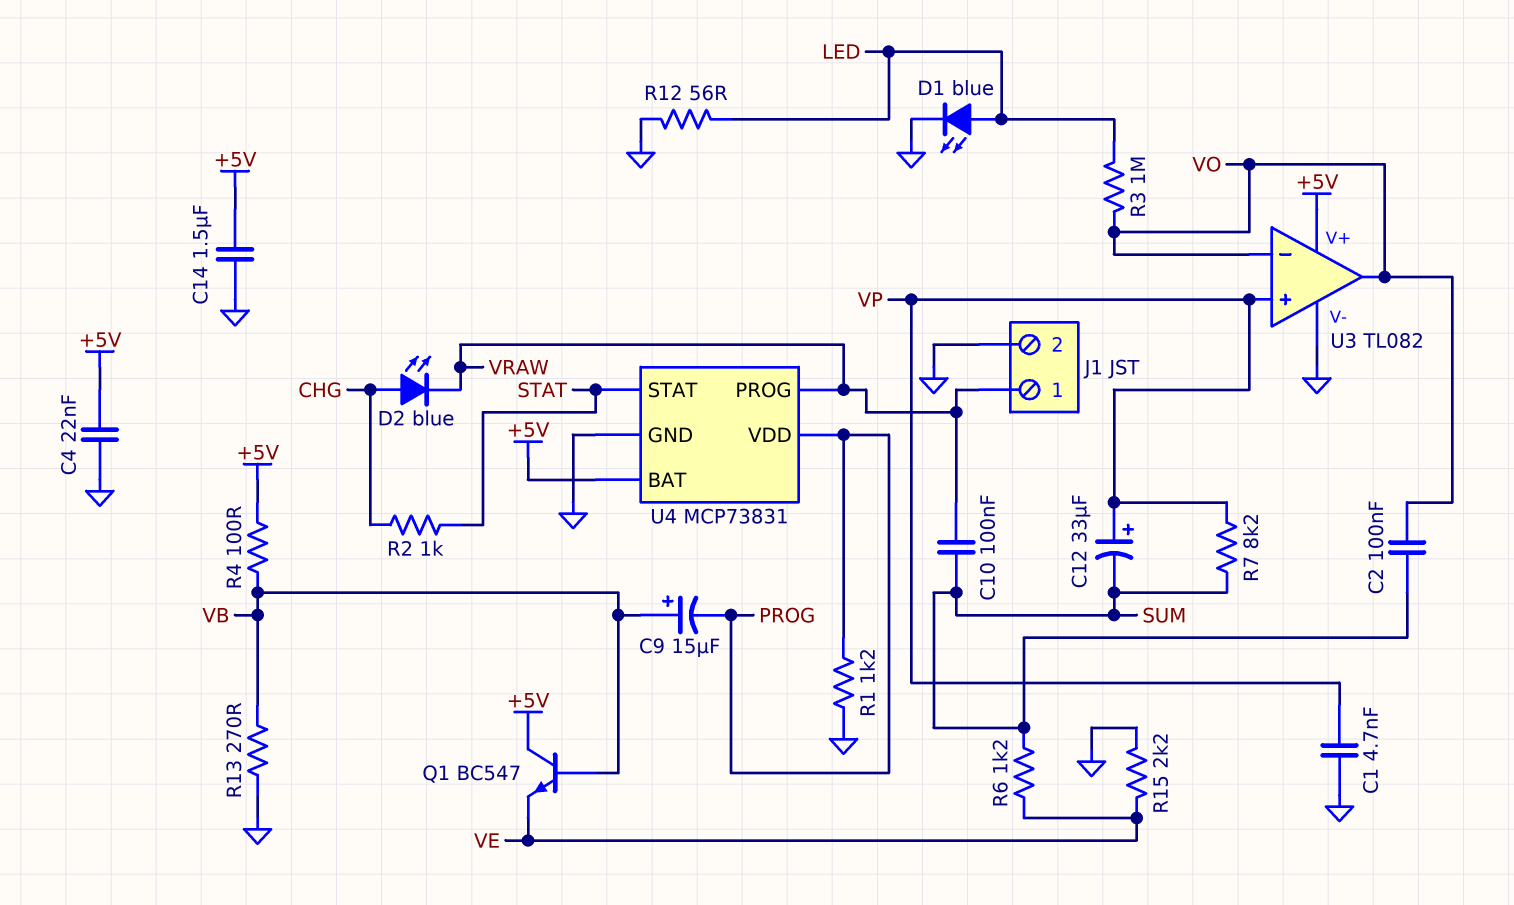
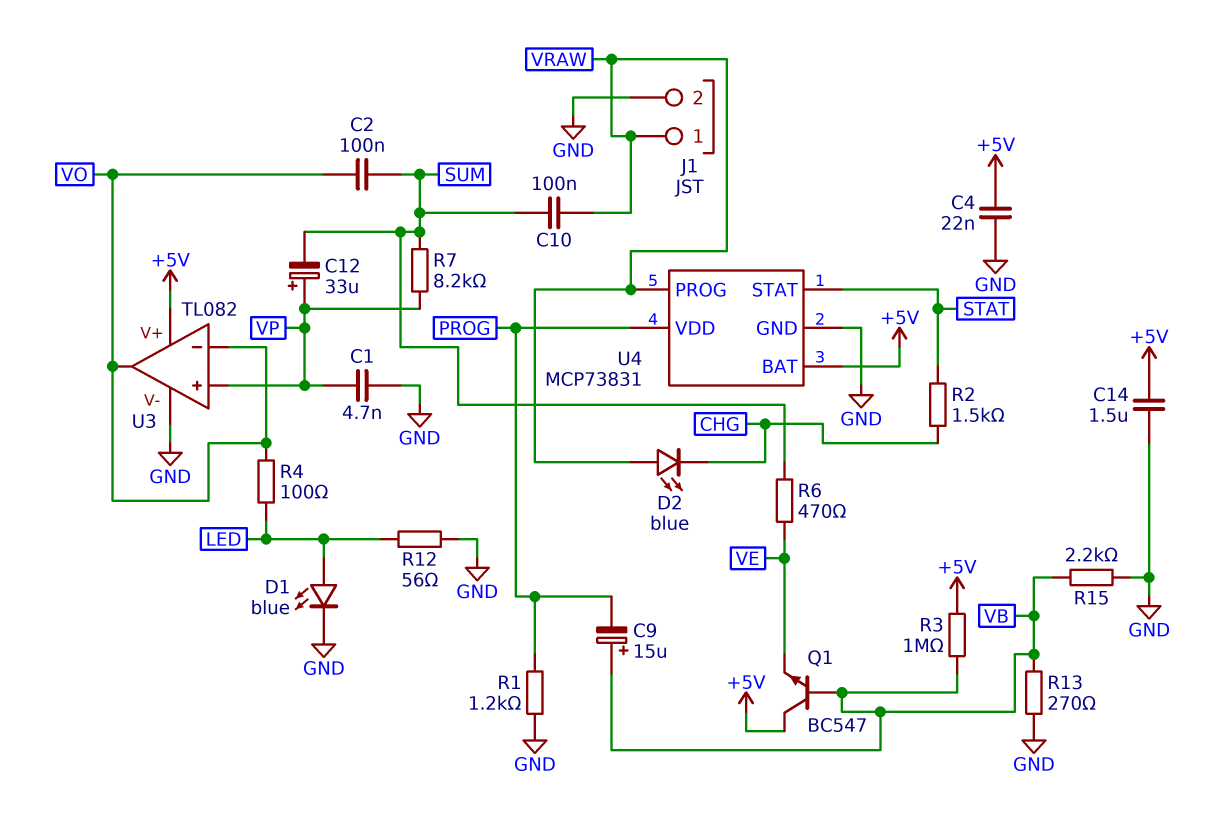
D2: LED blue (A CHG, K VRAW) -> LED blue (A VRAW, K CHG)
R2: 1k (CHG, STAT) -> 1.5k (CHG, STAT)
R3: 1M (LED, VO) -> 1M (+5V, VB)
R4: 100 (+5V, VB) -> 100 (LED, VO)
R6: 1.2k (SUM, VE) -> 470 (SUM, VE)
R15: 2.2k (GND, VE) -> 2.2k (GND, VB)

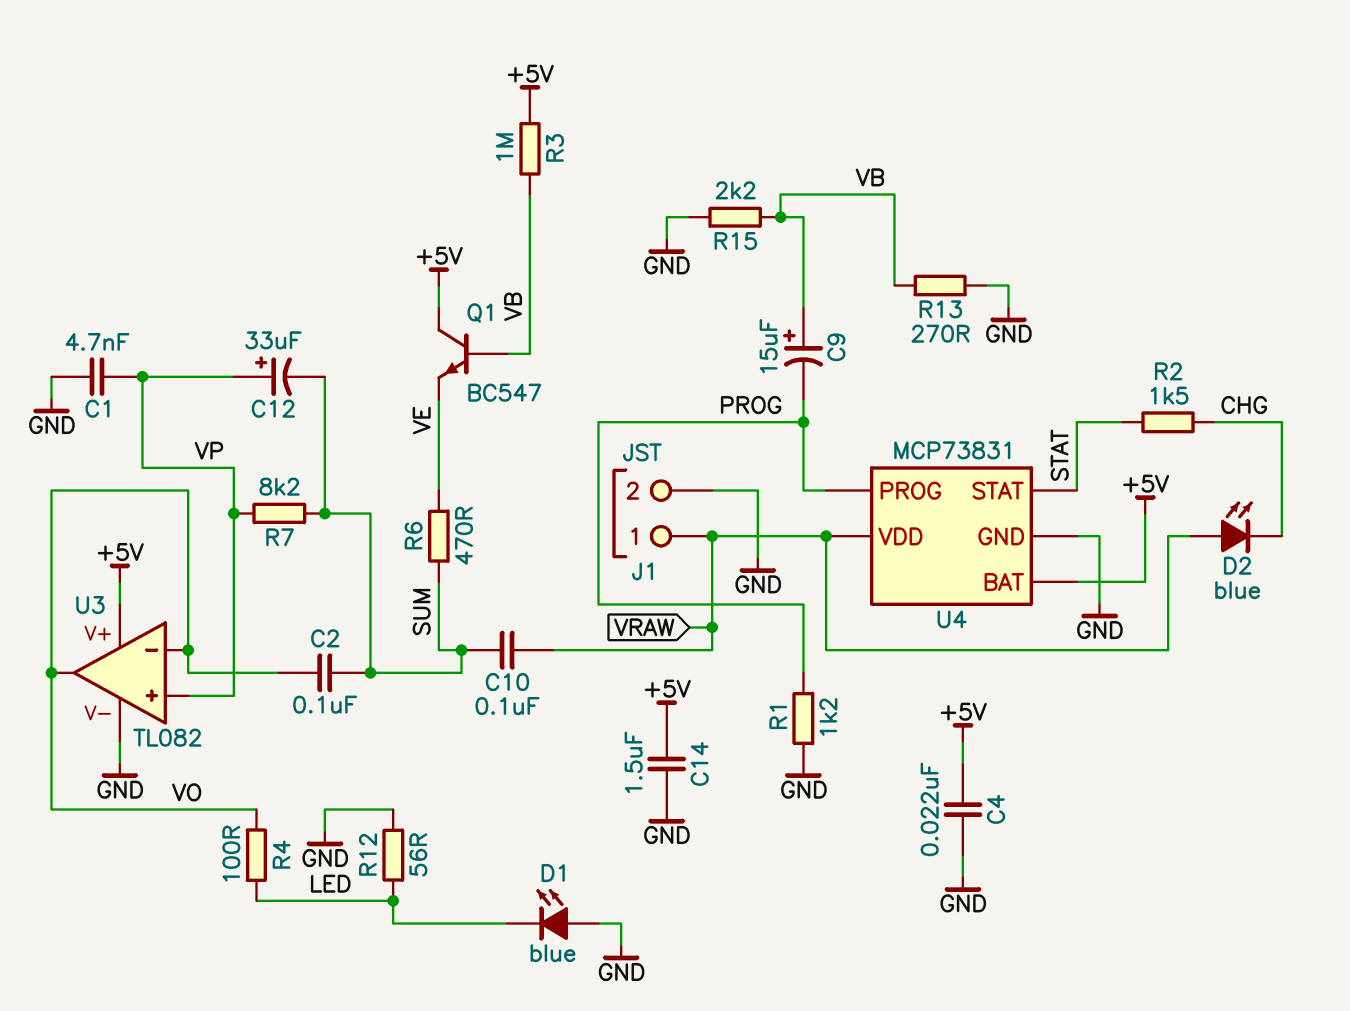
D1: LED blue (A LED, K GND) -> LED blue (A GND, K LED)
U4 pin PROG: VRAW -> PROG
U4 pin VDD: PROG -> VRAW

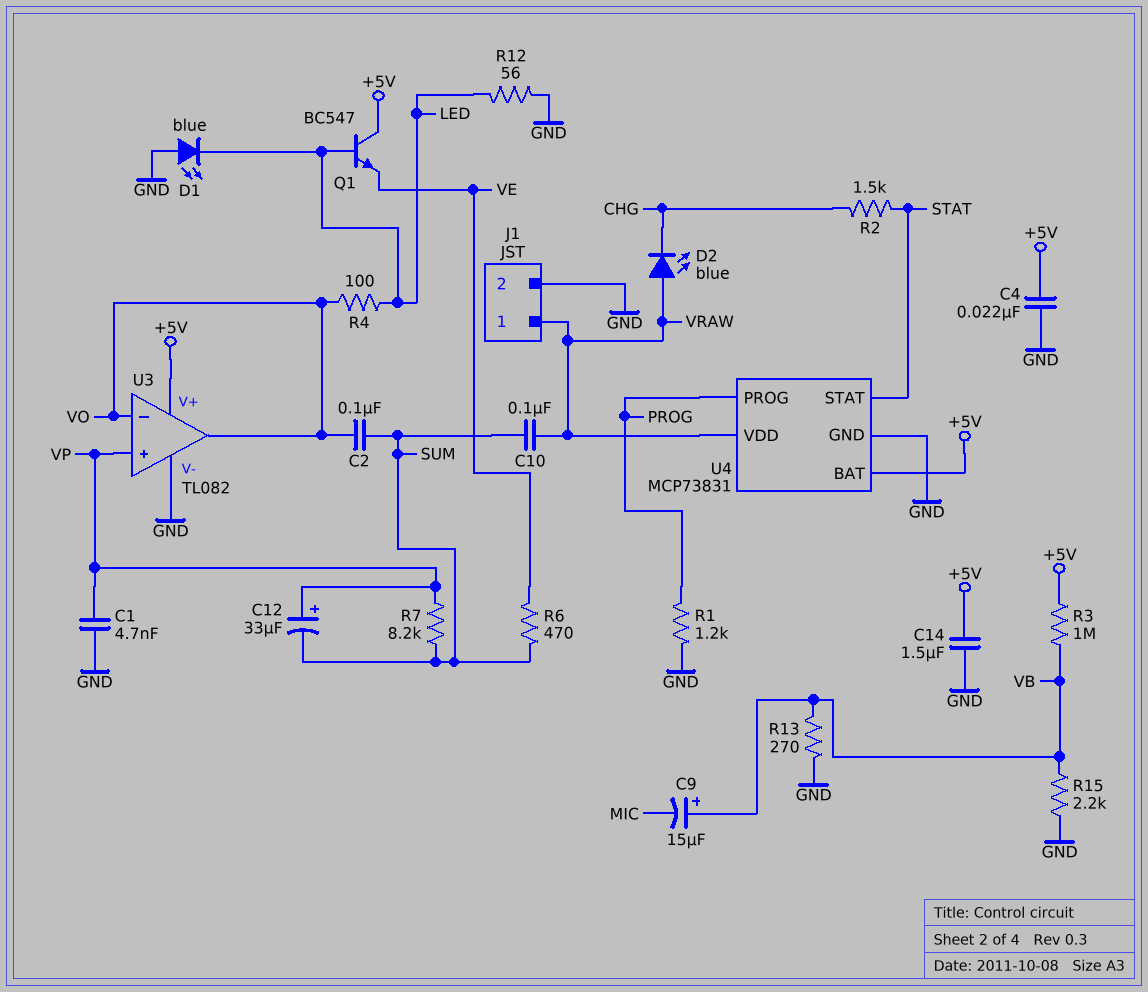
C9: 15uF (plus VB, minus PROG) -> 15uF (plus VB, minus MIC)
Q1: NPN BC547 (B VB, C +5V, E VE) -> NPN BC547 (B LED, C +5V, E VE)

